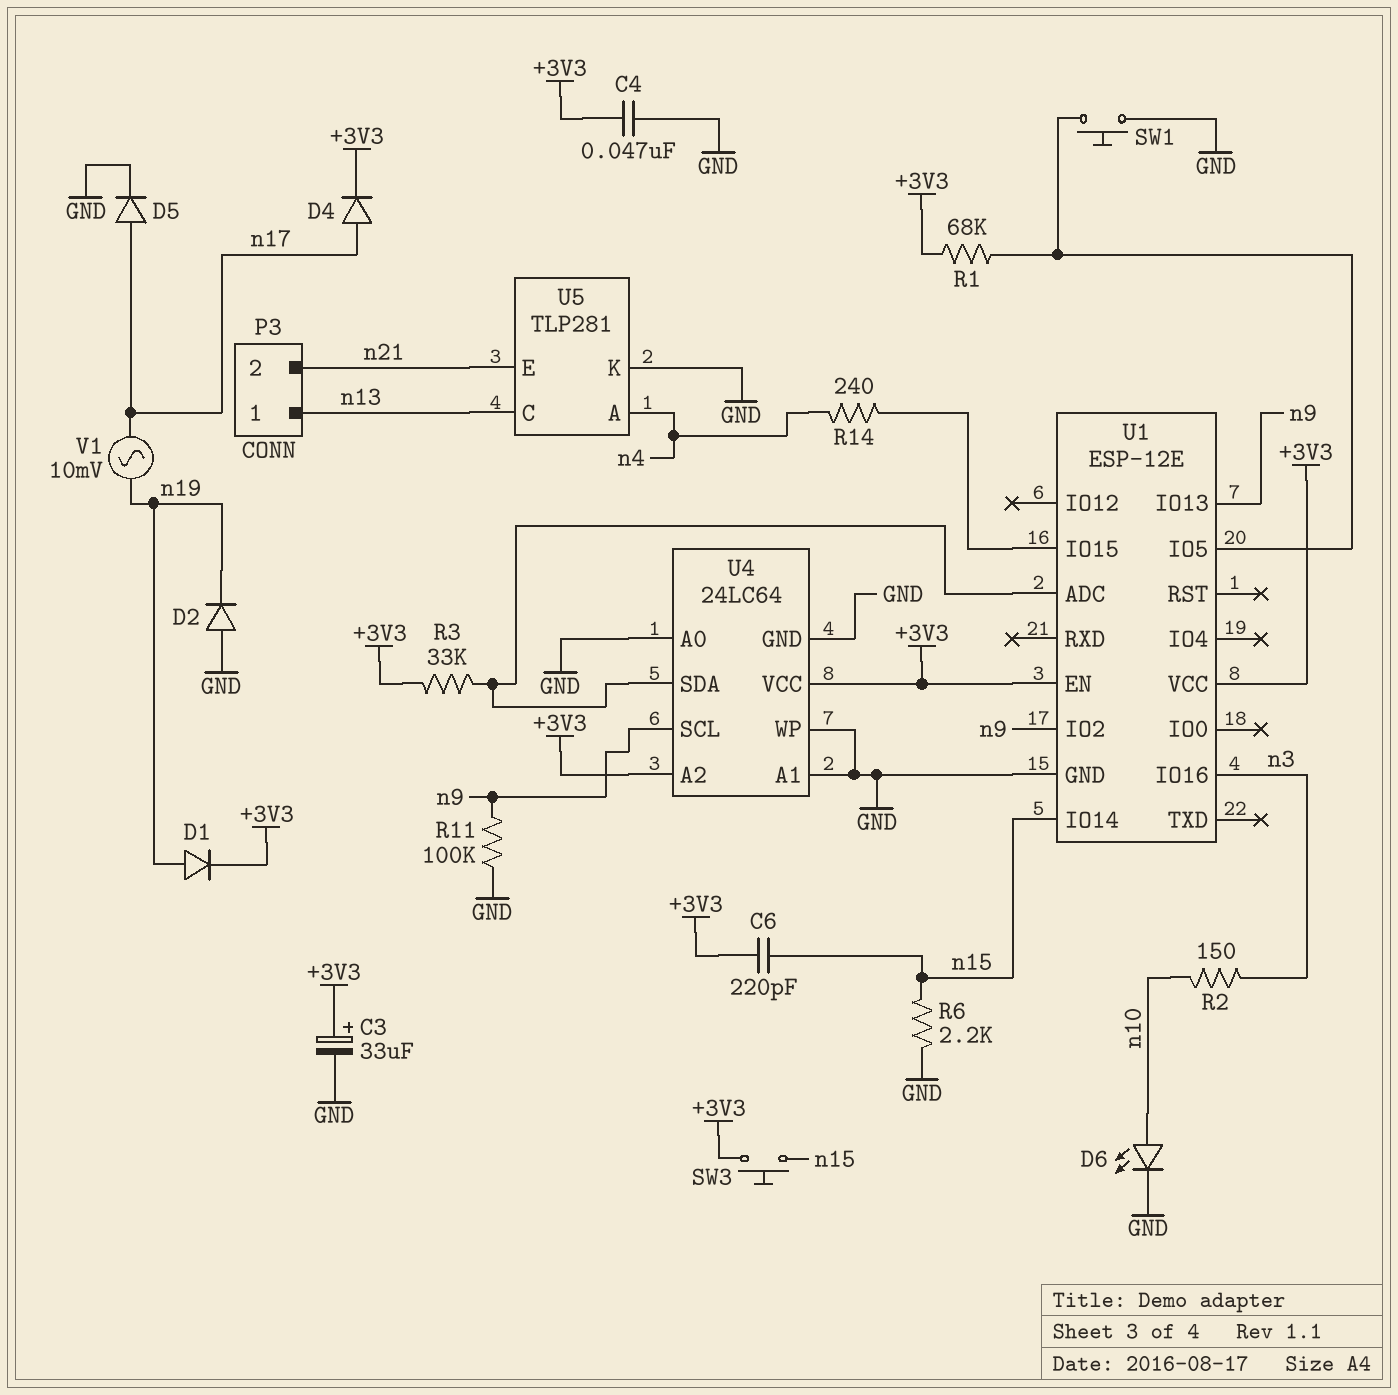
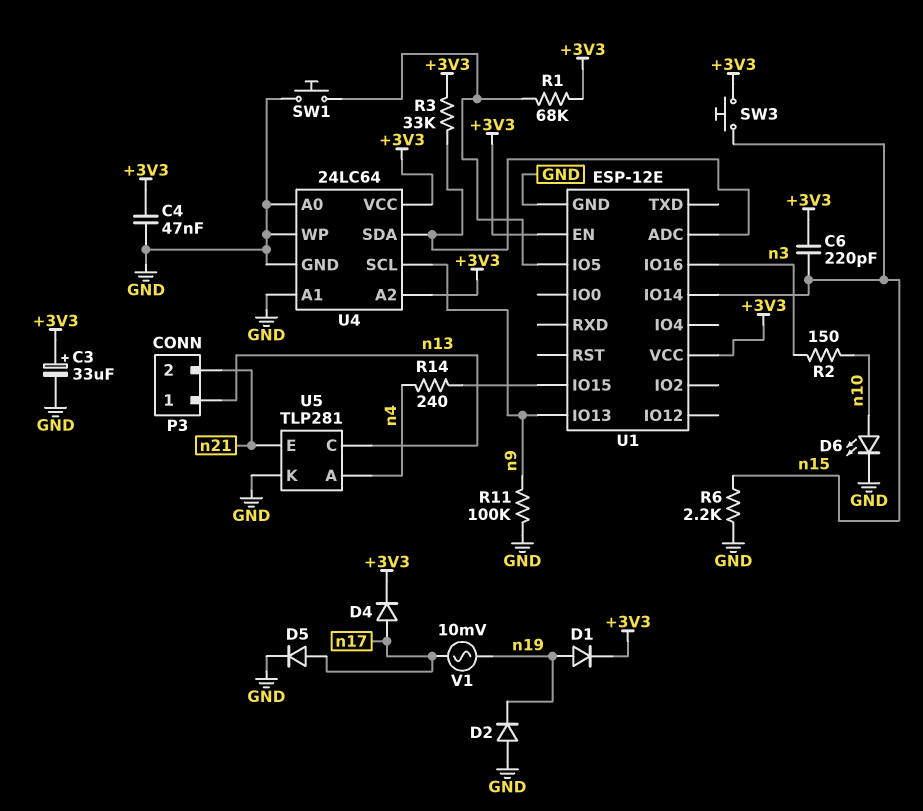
U1 pin IO2: n9 -> none

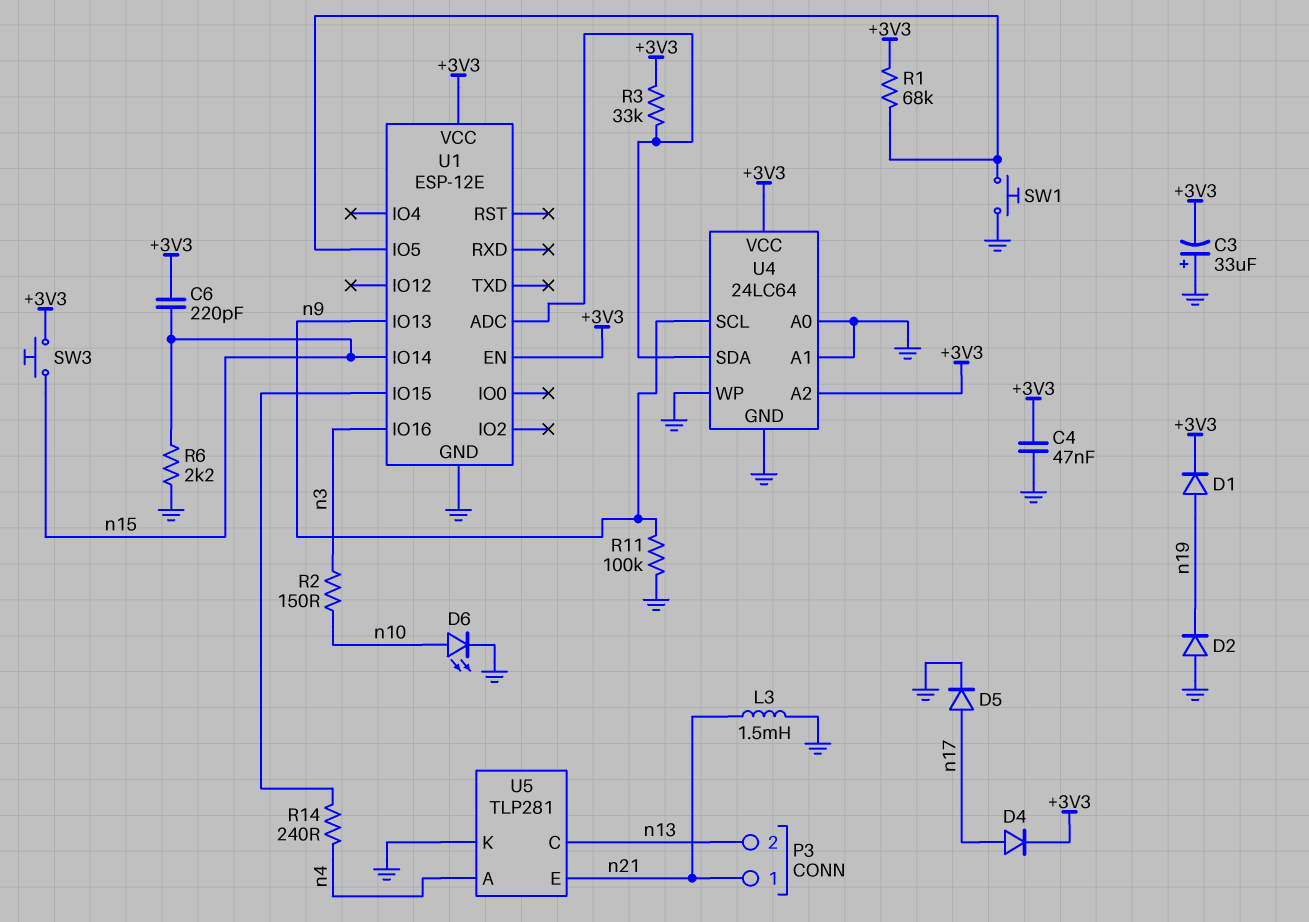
C3: 33uF (plus +3V3, minus GND) -> 33uF (plus GND, minus +3V3)
L3: none -> 1.5mH (GND, n21)
P3 pin 1: n13 -> n21
P3 pin 2: n21 -> n13
V1: AC 10mV (n17, n19) -> none

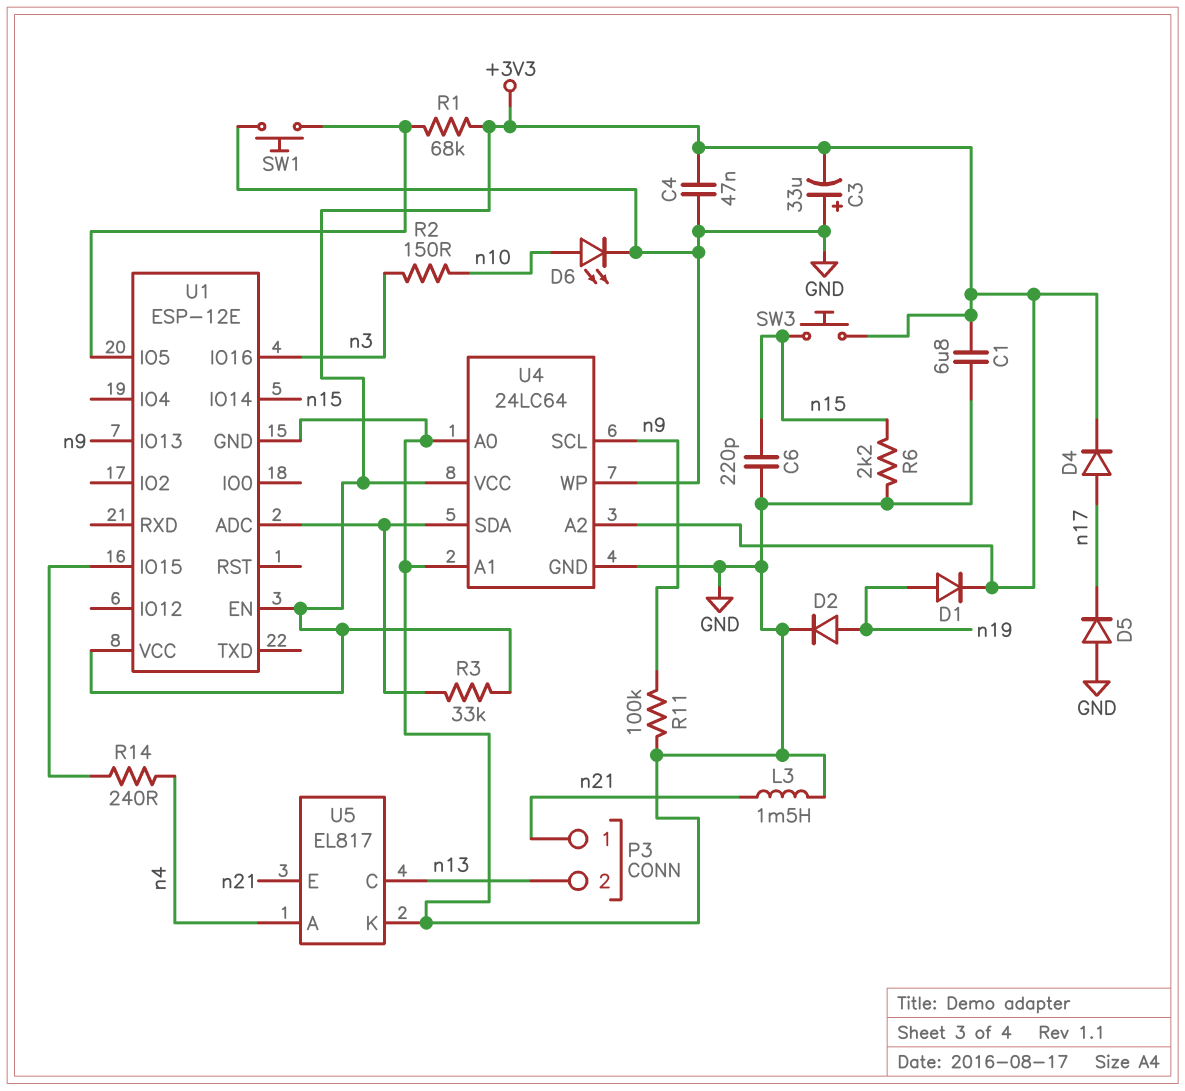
C1: none -> 6.8uF (+3V3, GND)
C6: 220pF (+3V3, n15) -> 220pF (GND, n15)
D2: diode (A GND, K n19) -> diode (A n19, K GND)
D5: diode (A n17, K GND) -> diode (A GND, K n17)
U5: TLP281 -> EL817

